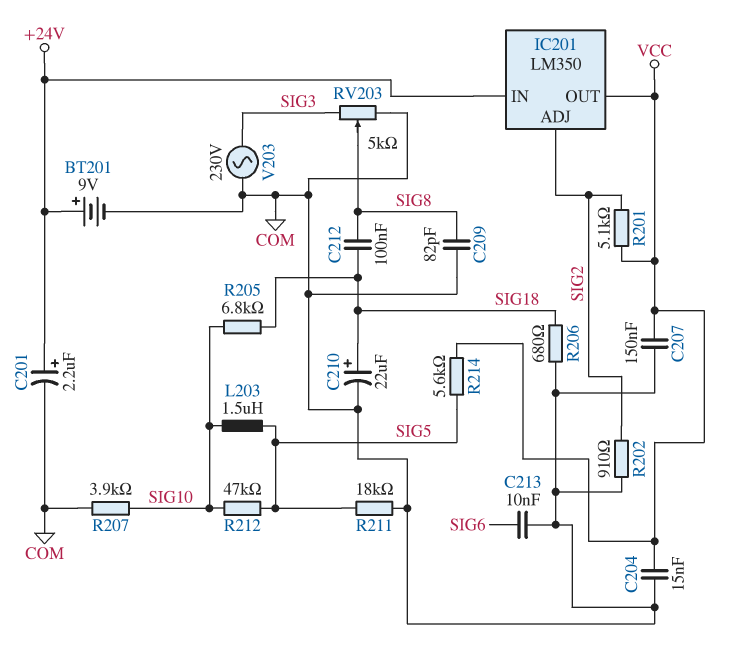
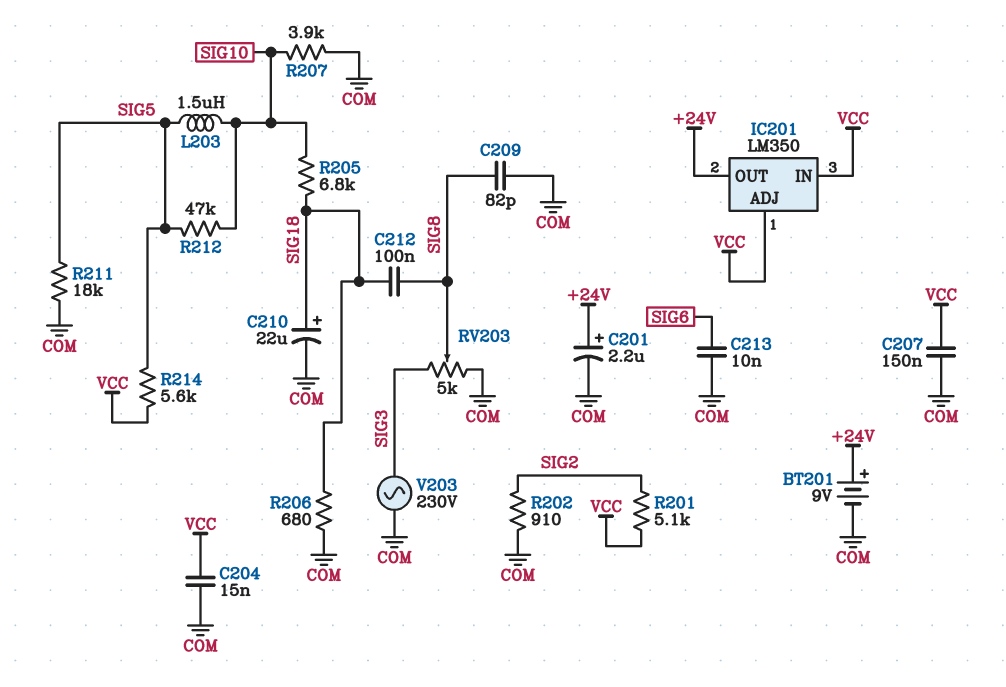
IC201 pin ADJ: SIG2 -> VCC
IC201 pin IN: +24V -> VCC
IC201 pin OUT: VCC -> +24V

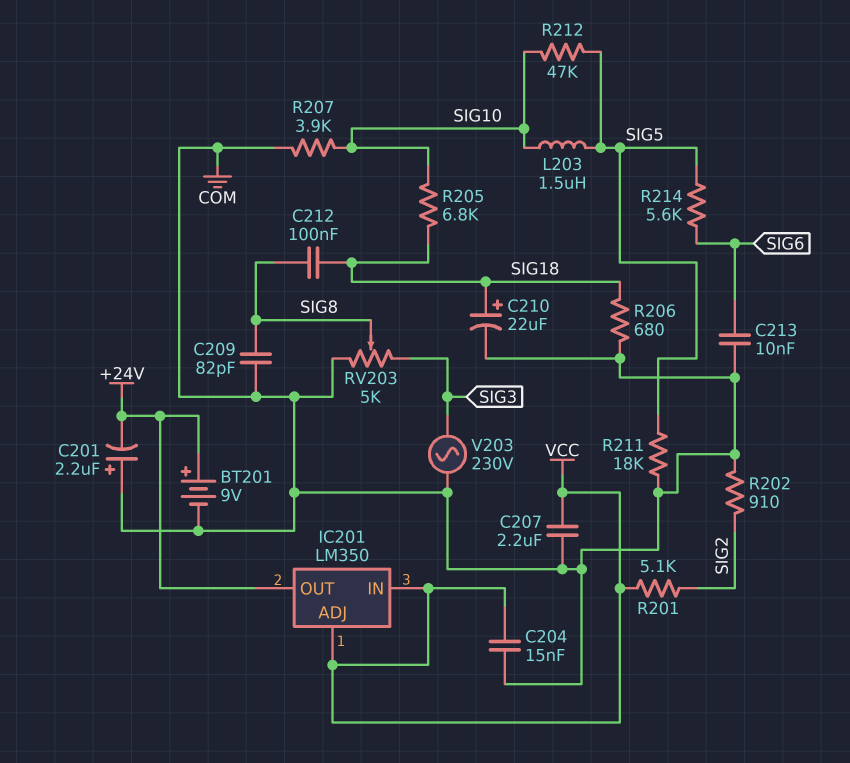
C201: 2.2uF (plus +24V, minus COM) -> 2.2uF (plus COM, minus +24V)
C207: 150nF (COM, VCC) -> 2.2uF (COM, VCC)
R214: 5.6k (SIG5, VCC) -> 5.6k (SIG5, SIG6)

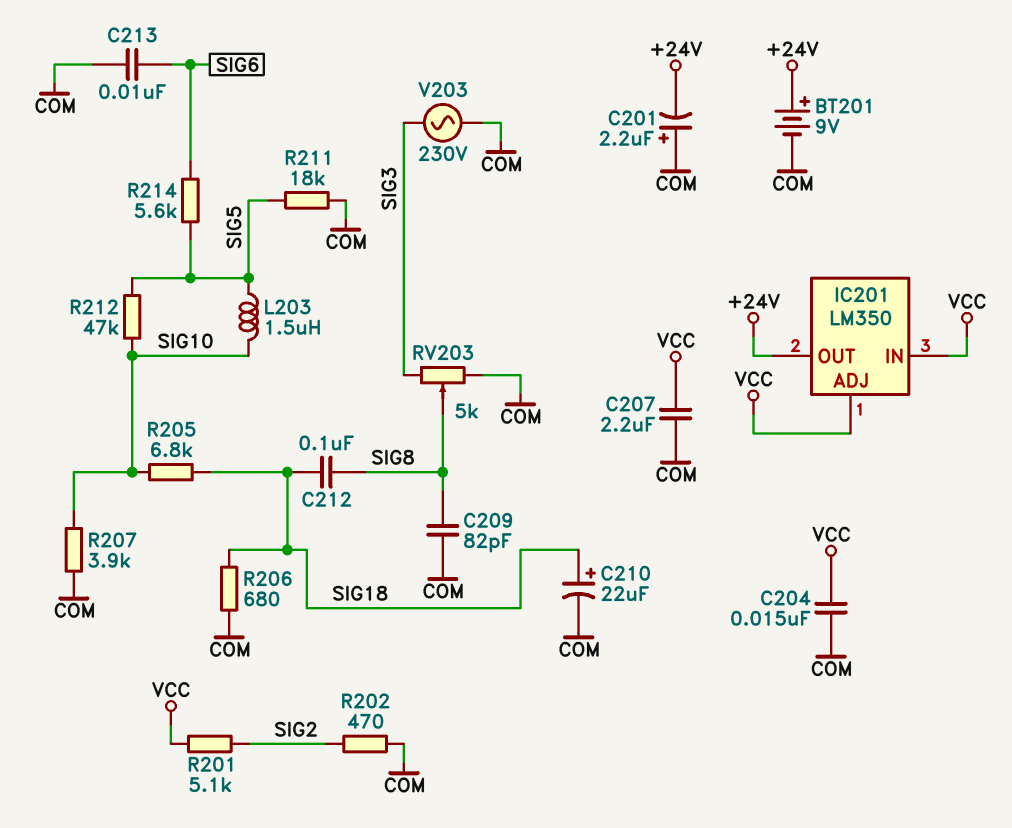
R202: 910 (COM, SIG2) -> 470 (COM, SIG2)

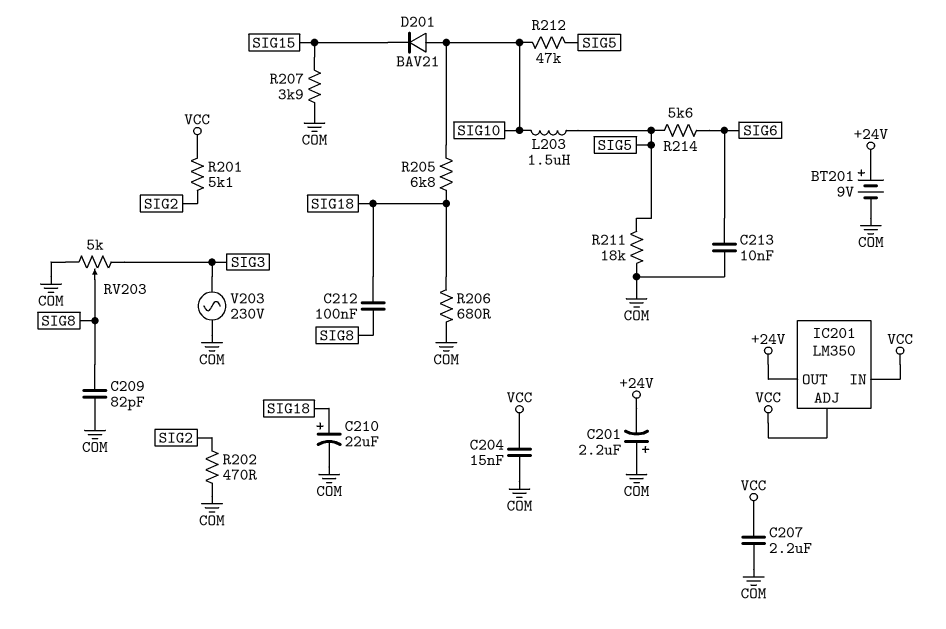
D201: none -> diode BAV21 (A SIG10, K SIG15)
R207: 3.9k (COM, SIG10) -> 3.9k (COM, SIG15)

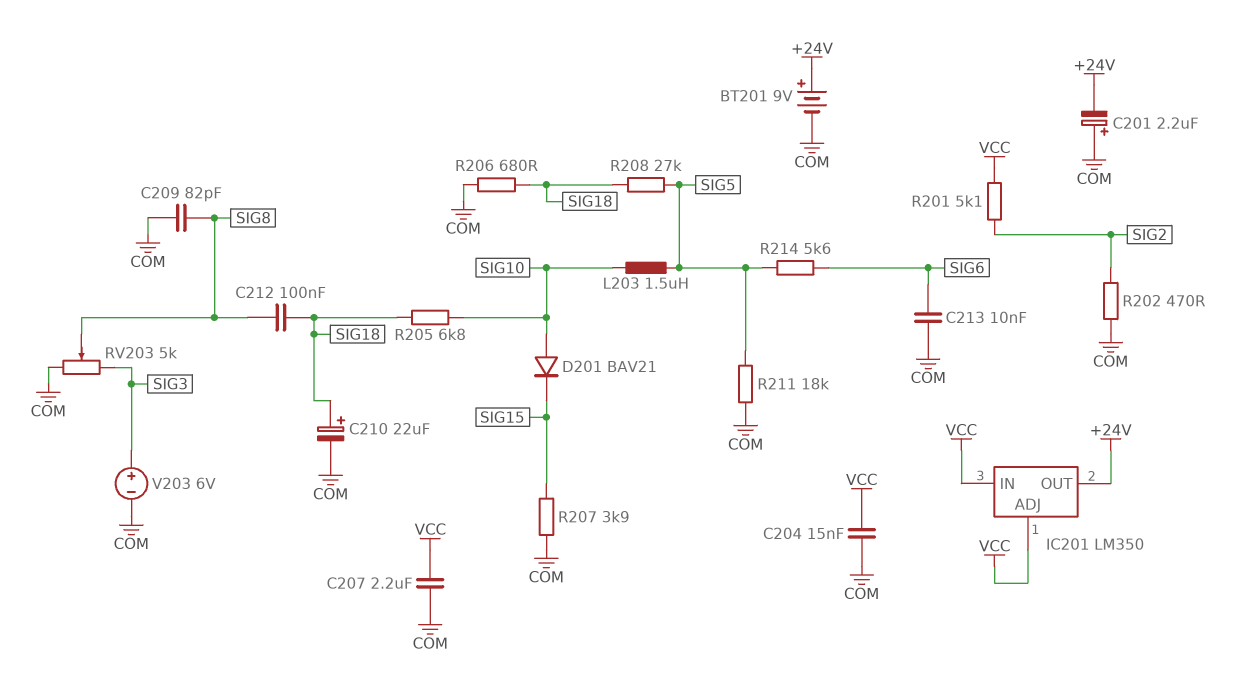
R208: none -> 27k (SIG5, SIG18)
R212: 47k (SIG5, SIG10) -> none
V203: AC 230V (COM, SIG3) -> 6V (plus SIG3, minus COM)

